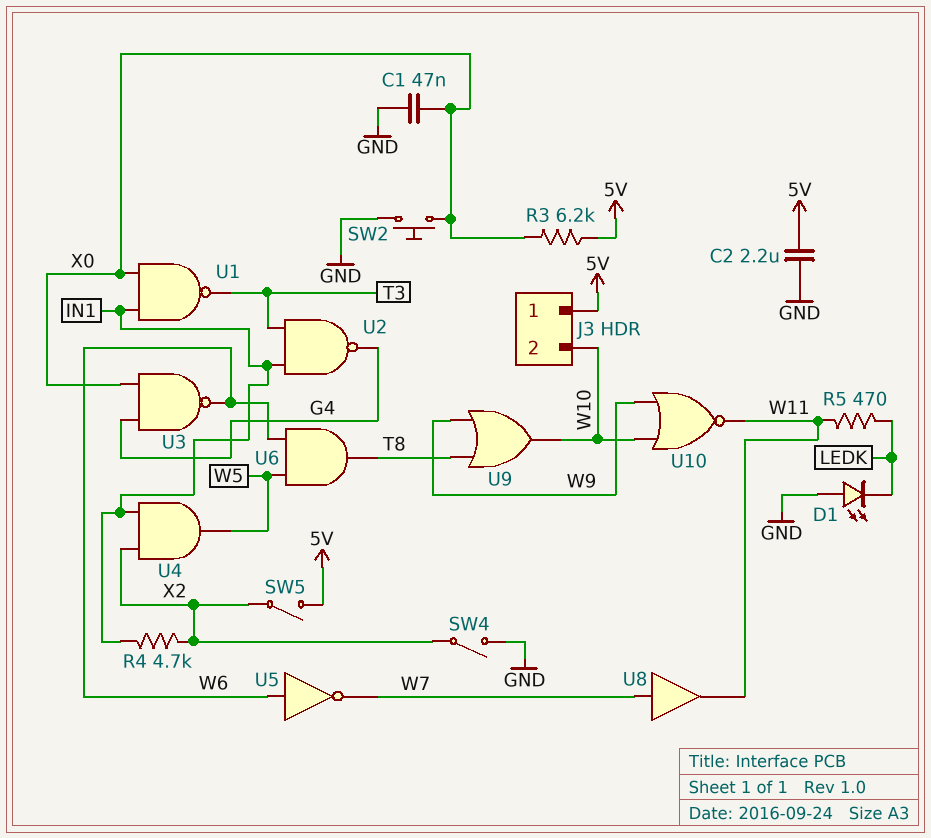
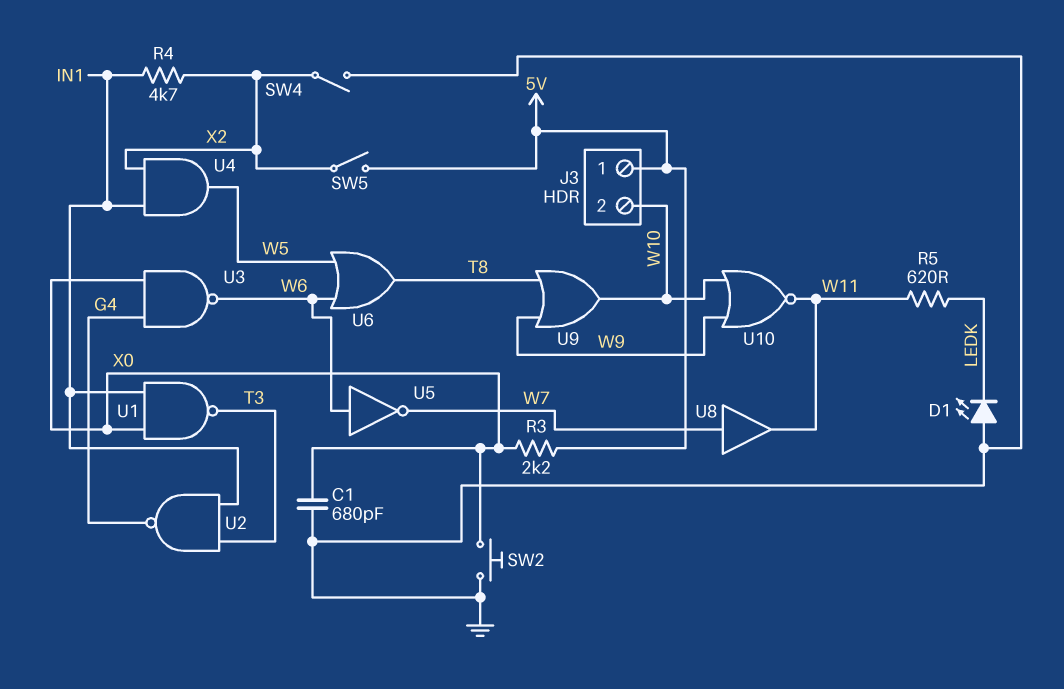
C1: 47nF (GND, X0) -> 680pF (GND, X0)
C2: 2.2uF (5V, GND) -> none
R3: 6.2k (5V, X0) -> 2.2k (5V, X0)
R5: 470 (LEDK, W11) -> 620 (LEDK, W11)
U6: AND (in W5, in W6, out T8) -> OR (in W5, in W6, out T8)

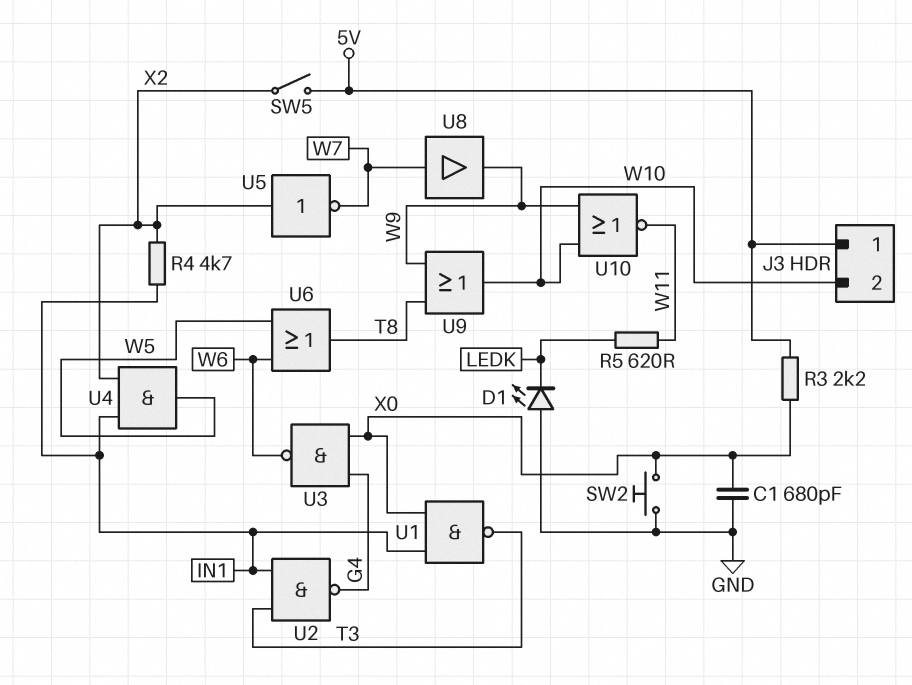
SW4: switch (GND, X2) -> none
U5: NOT (in W6, out W7) -> NOT (in X2, out W7)
U8: buffer (in W7, out W11) -> buffer (in W7, out W9)

